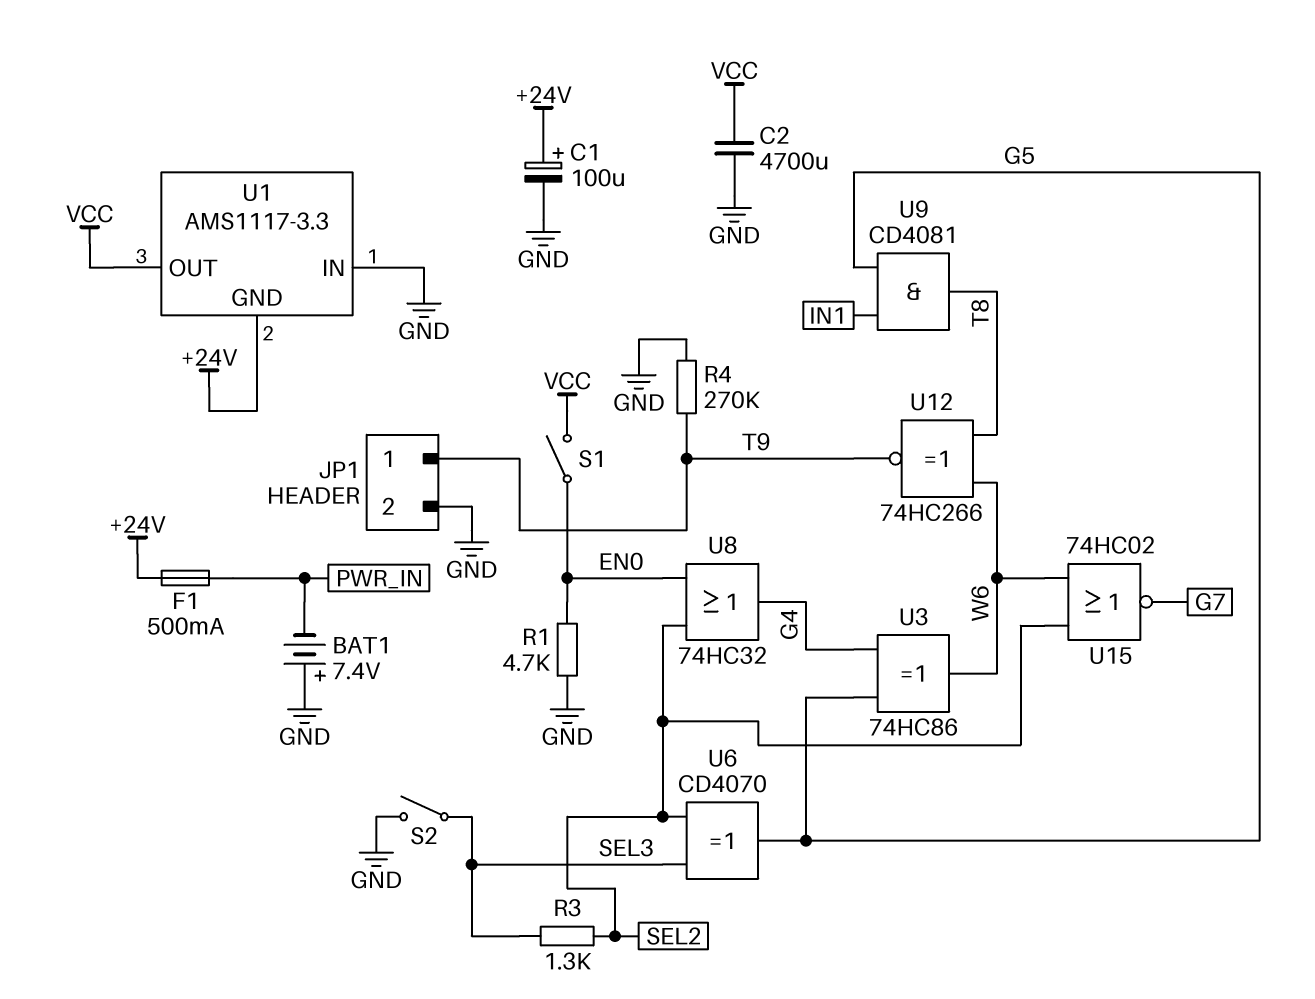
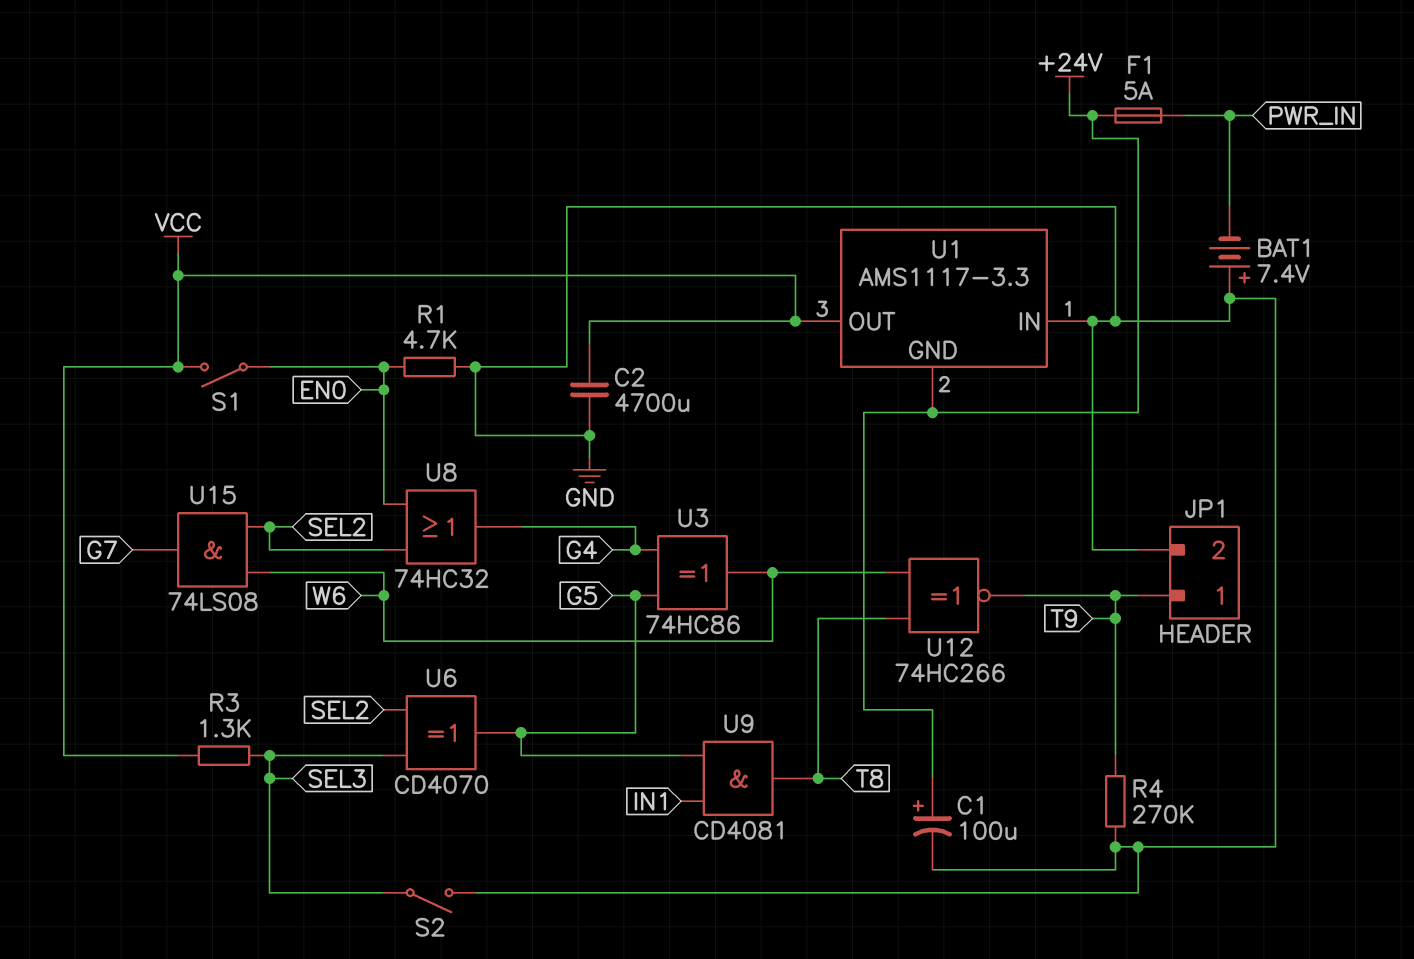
F1: 500mA (+24V, PWR_IN) -> 5A (+24V, PWR_IN)
R3: 1.3k (SEL2, SEL3) -> 1.3k (SEL3, VCC)
U15: NOR 74HC02 (in SEL2, in W6, out G7) -> AND 74LS08 (in SEL2, in W6, out G7)

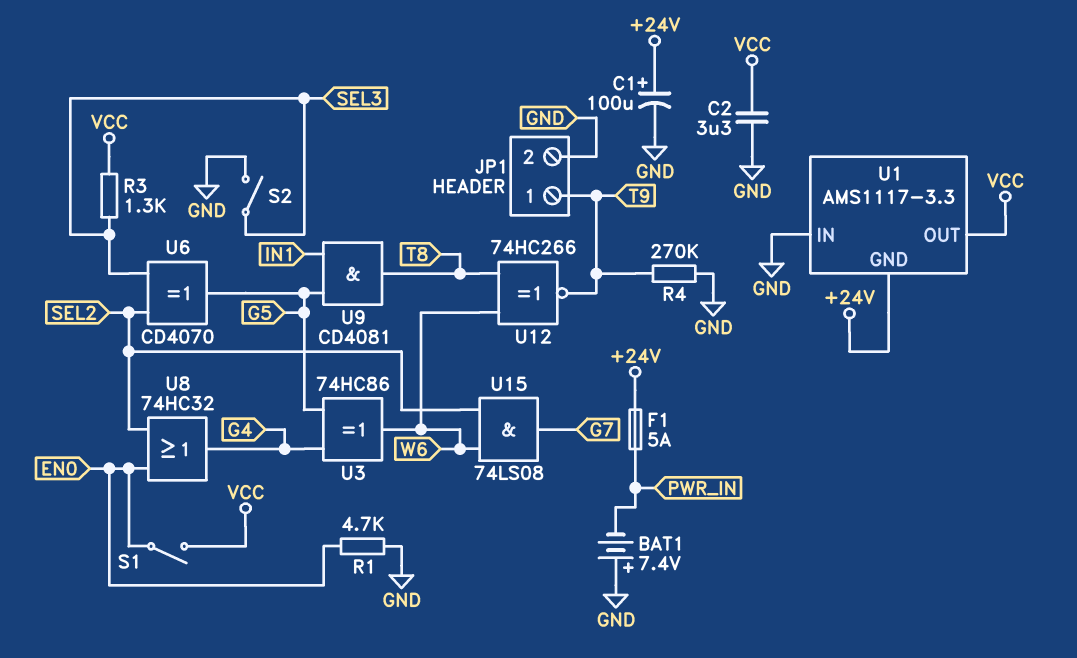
C2: 4700uF (GND, VCC) -> 3.3uF (GND, VCC)

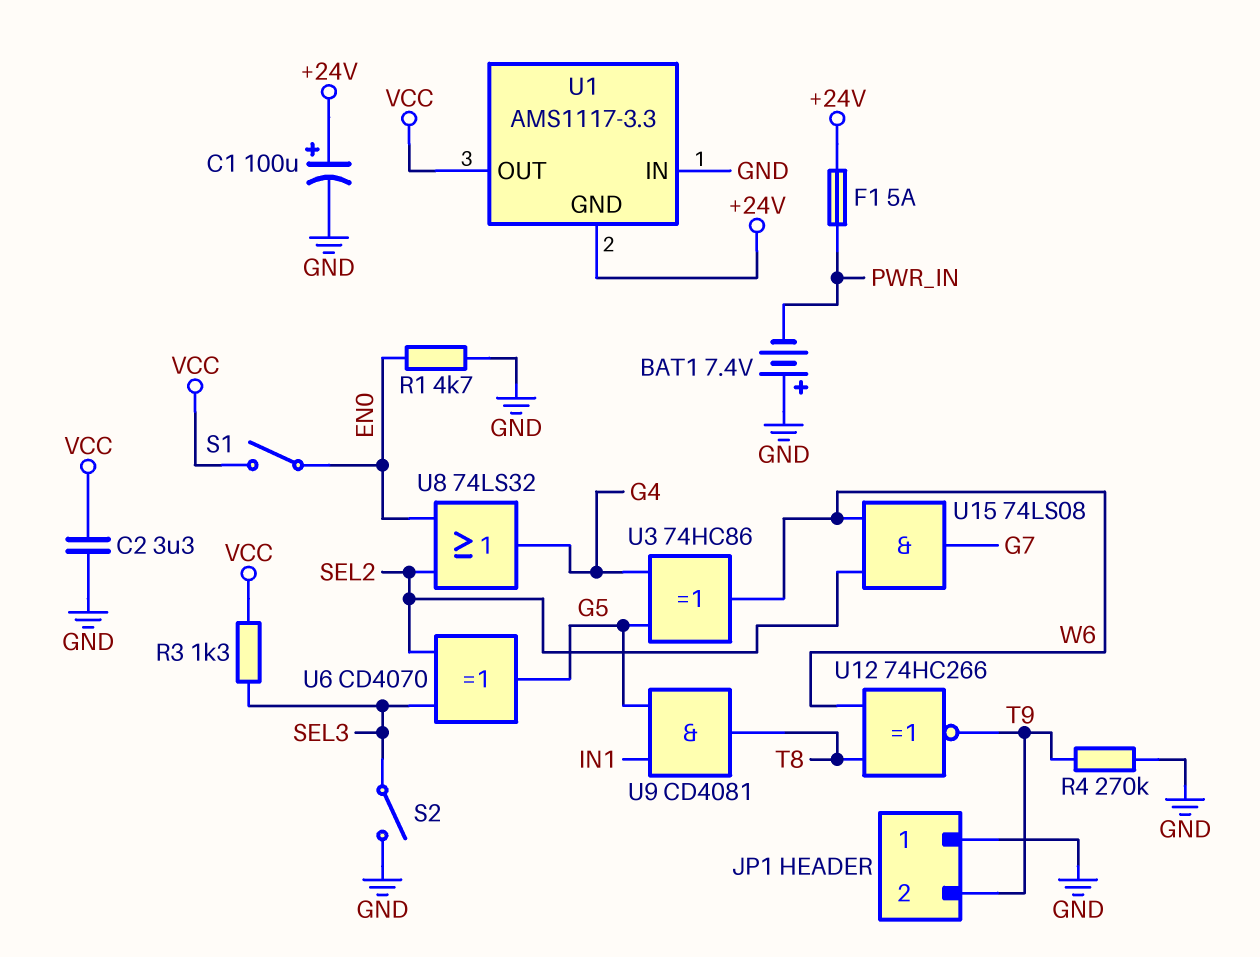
JP1 pin 1: T9 -> GND
JP1 pin 2: GND -> T9
U8: OR 74HC32 (in EN0, in SEL2, out G4) -> OR 74LS32 (in EN0, in SEL2, out G4)

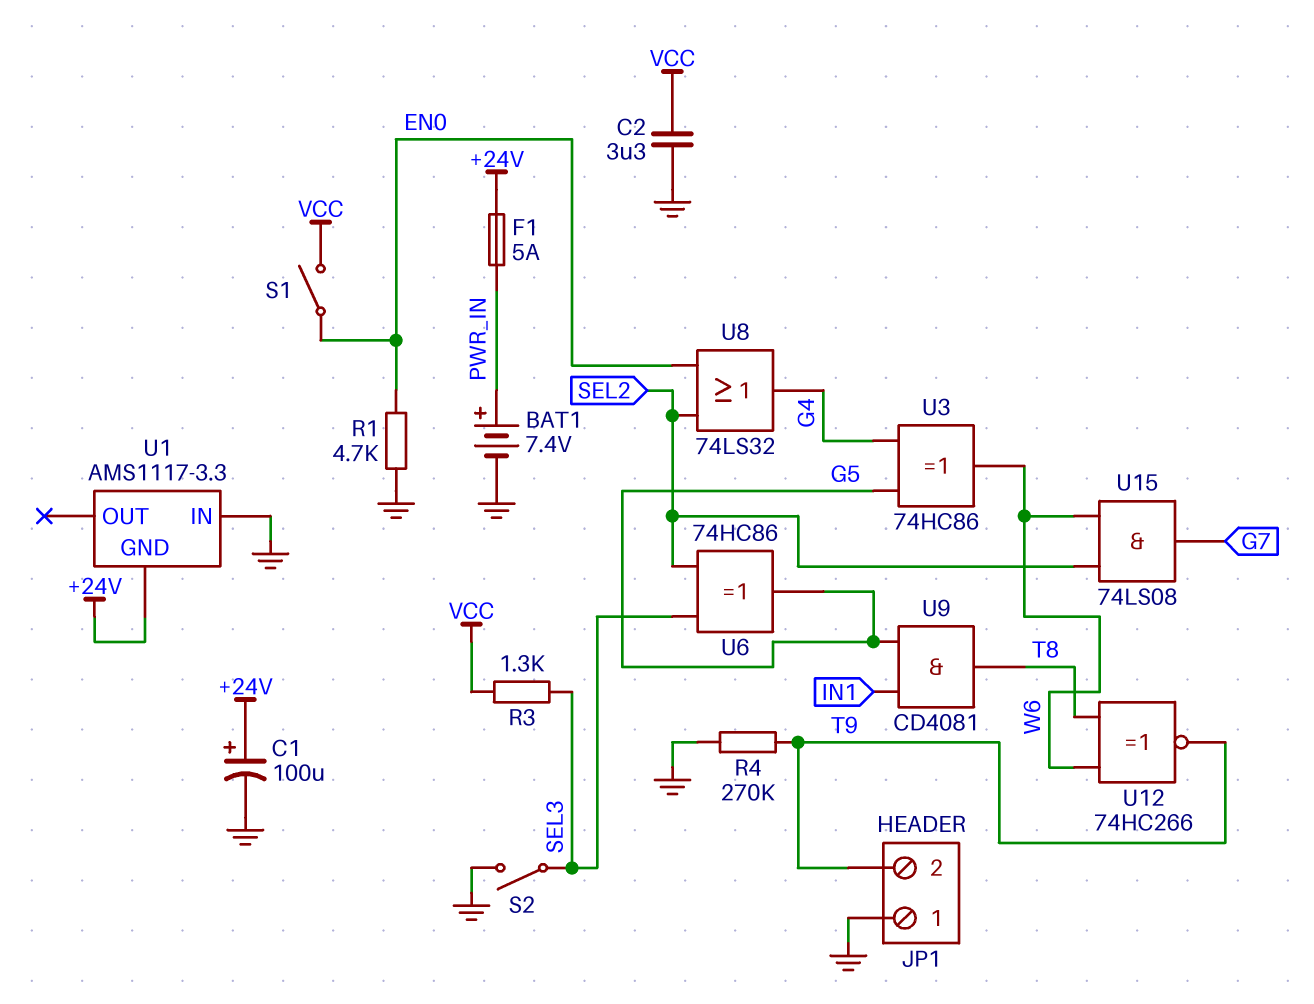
BAT1: 7.4V (plus GND, minus PWR_IN) -> 7.4V (plus PWR_IN, minus GND)
U1 pin OUT: VCC -> none
U6: XOR CD4070 (in SEL2, in SEL3, out G5) -> XOR 74HC86 (in SEL2, in SEL3, out G5)

